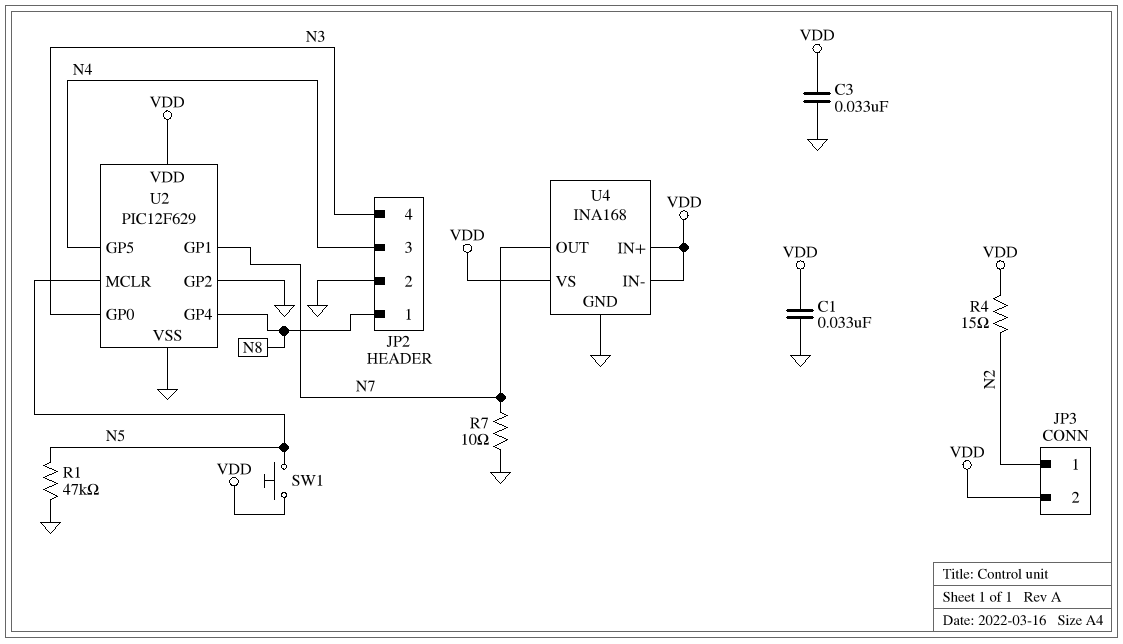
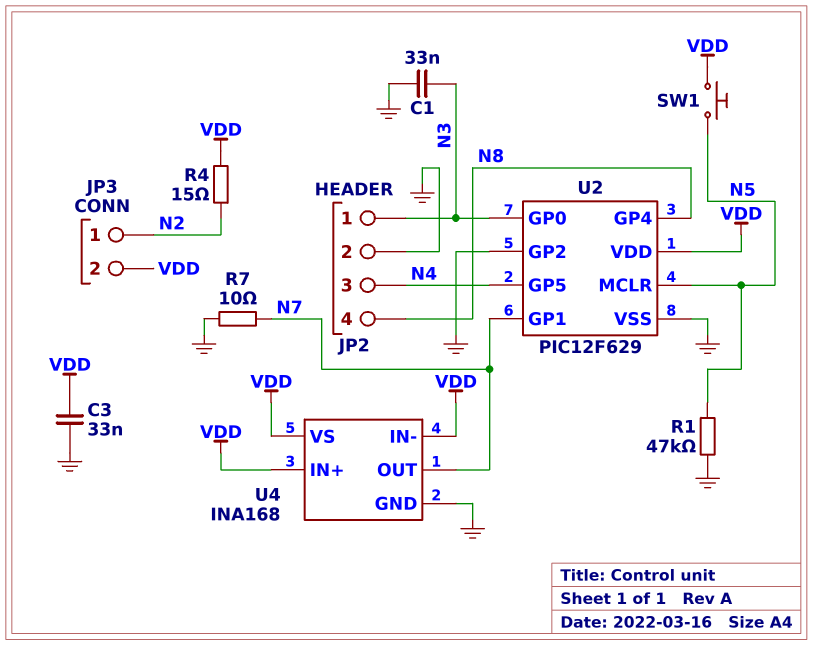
C1: 33nF (GND, VDD) -> 33nF (GND, N3)
JP2 pin 1: N8 -> N3
JP2 pin 4: N3 -> N8

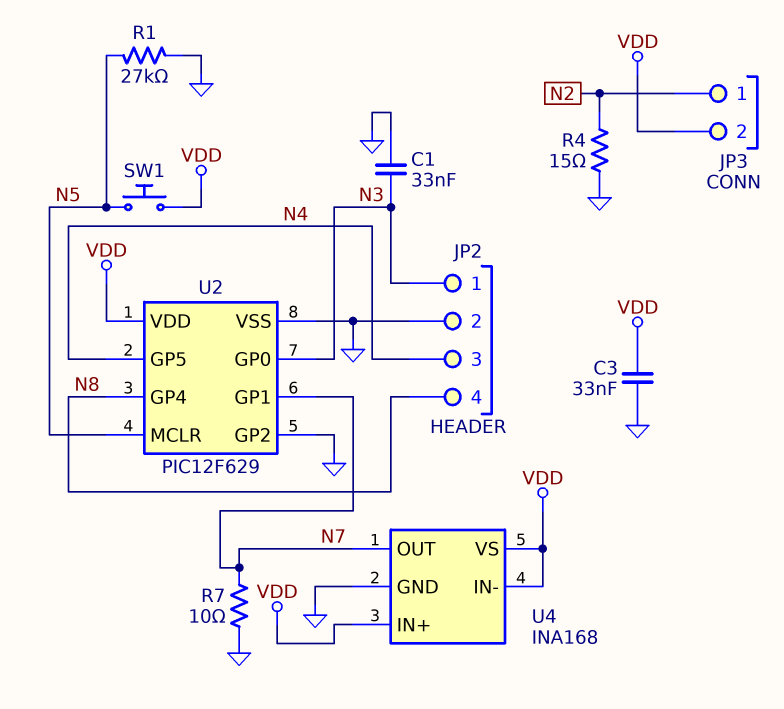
R1: 47k (GND, N5) -> 27k (GND, N5)
R4: 15 (N2, VDD) -> 15 (GND, N2)

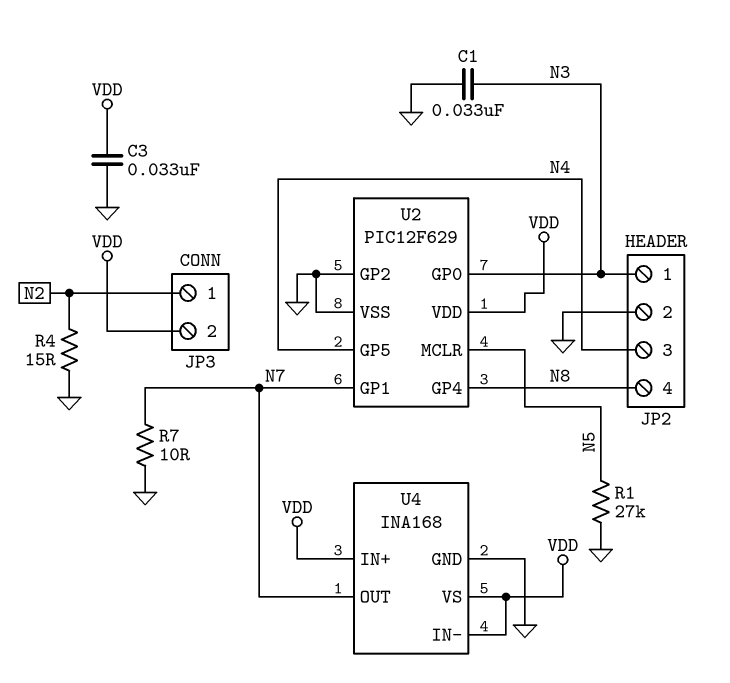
SW1: button (N5, VDD) -> none

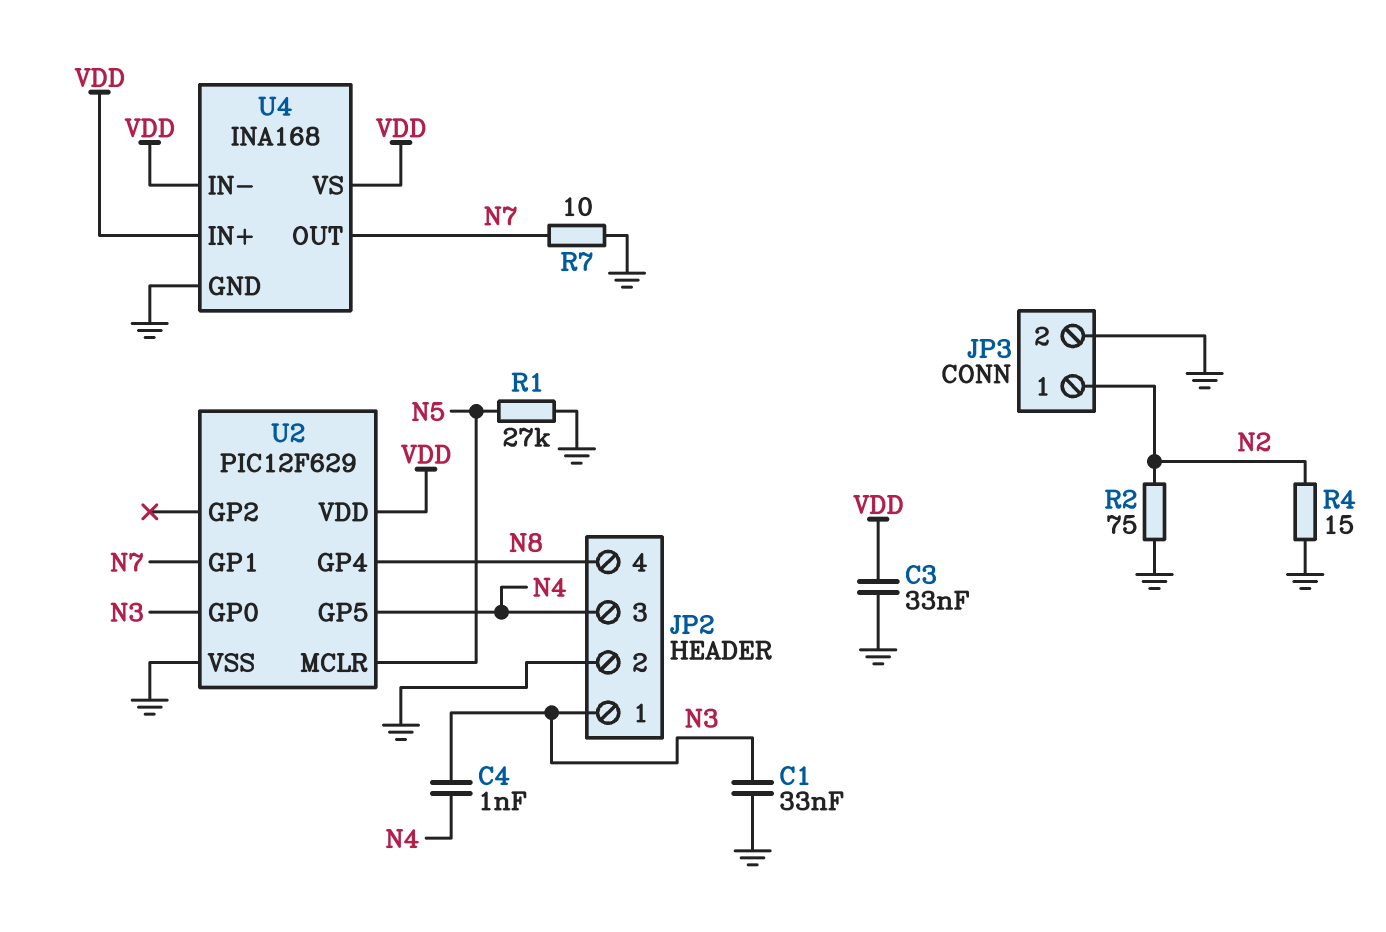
C4: none -> 1nF (N3, N4)
JP3 pin 2: VDD -> GND
R2: none -> 75 (GND, N2)
U2 pin GP2: GND -> none

